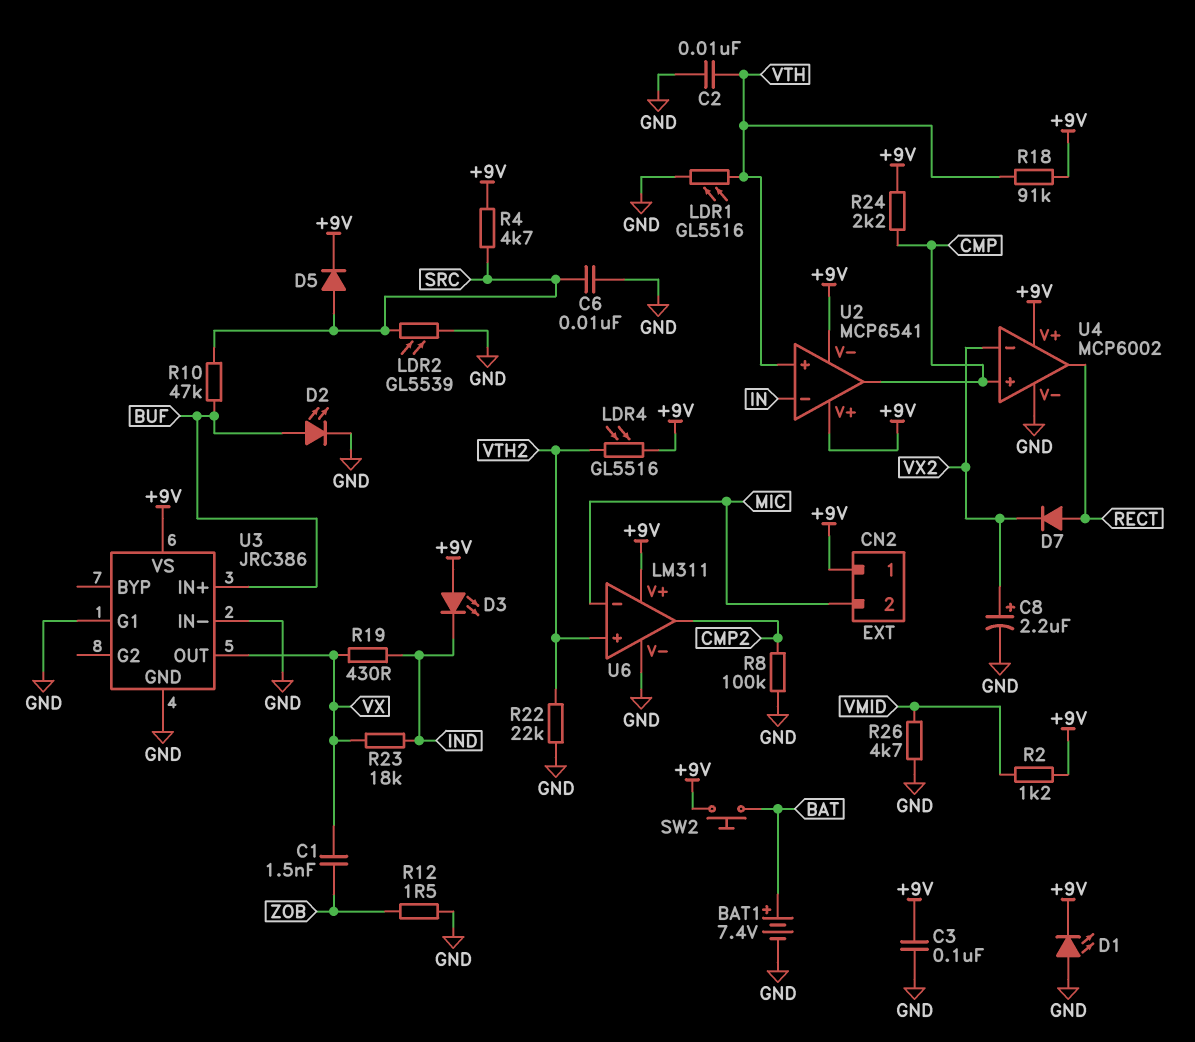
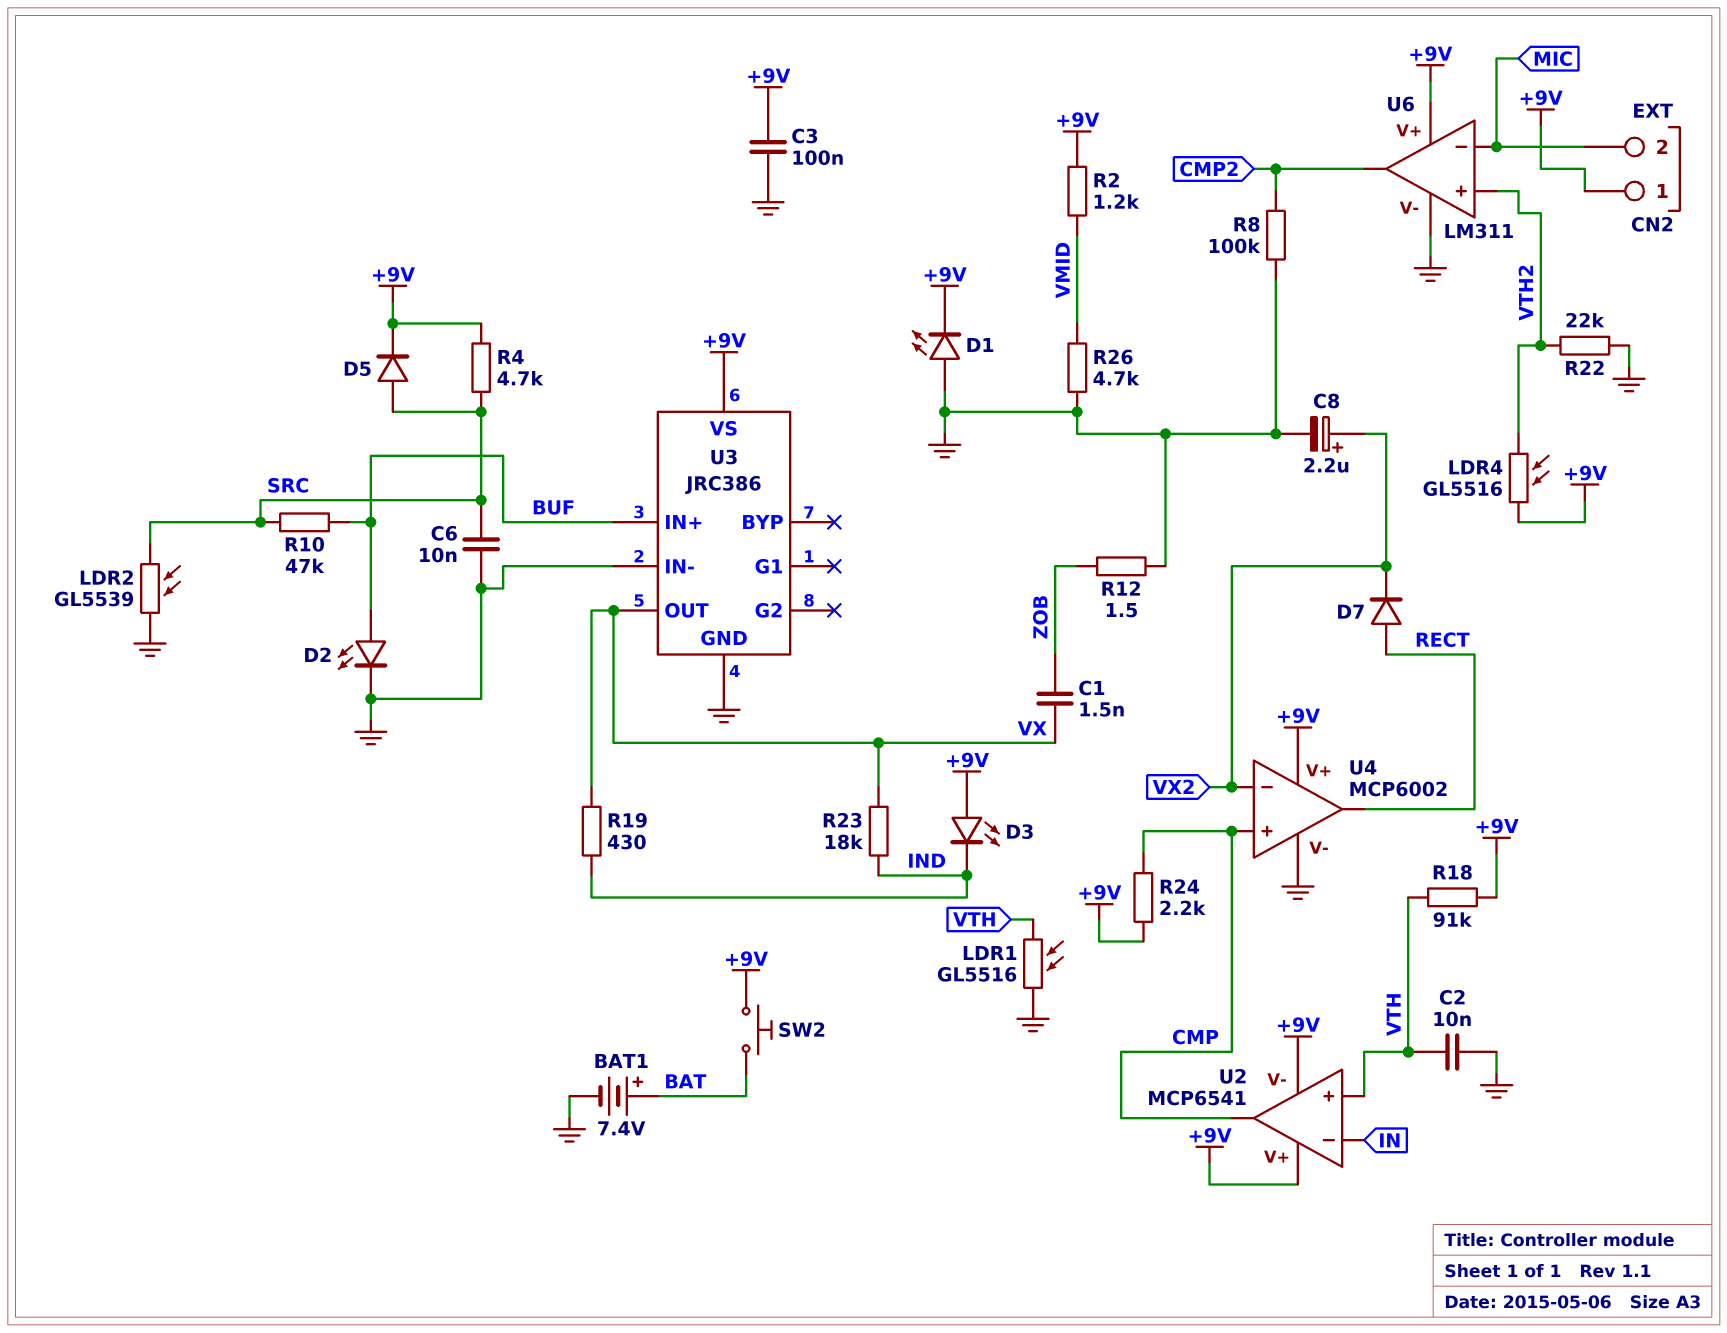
U3 pin G1: GND -> none

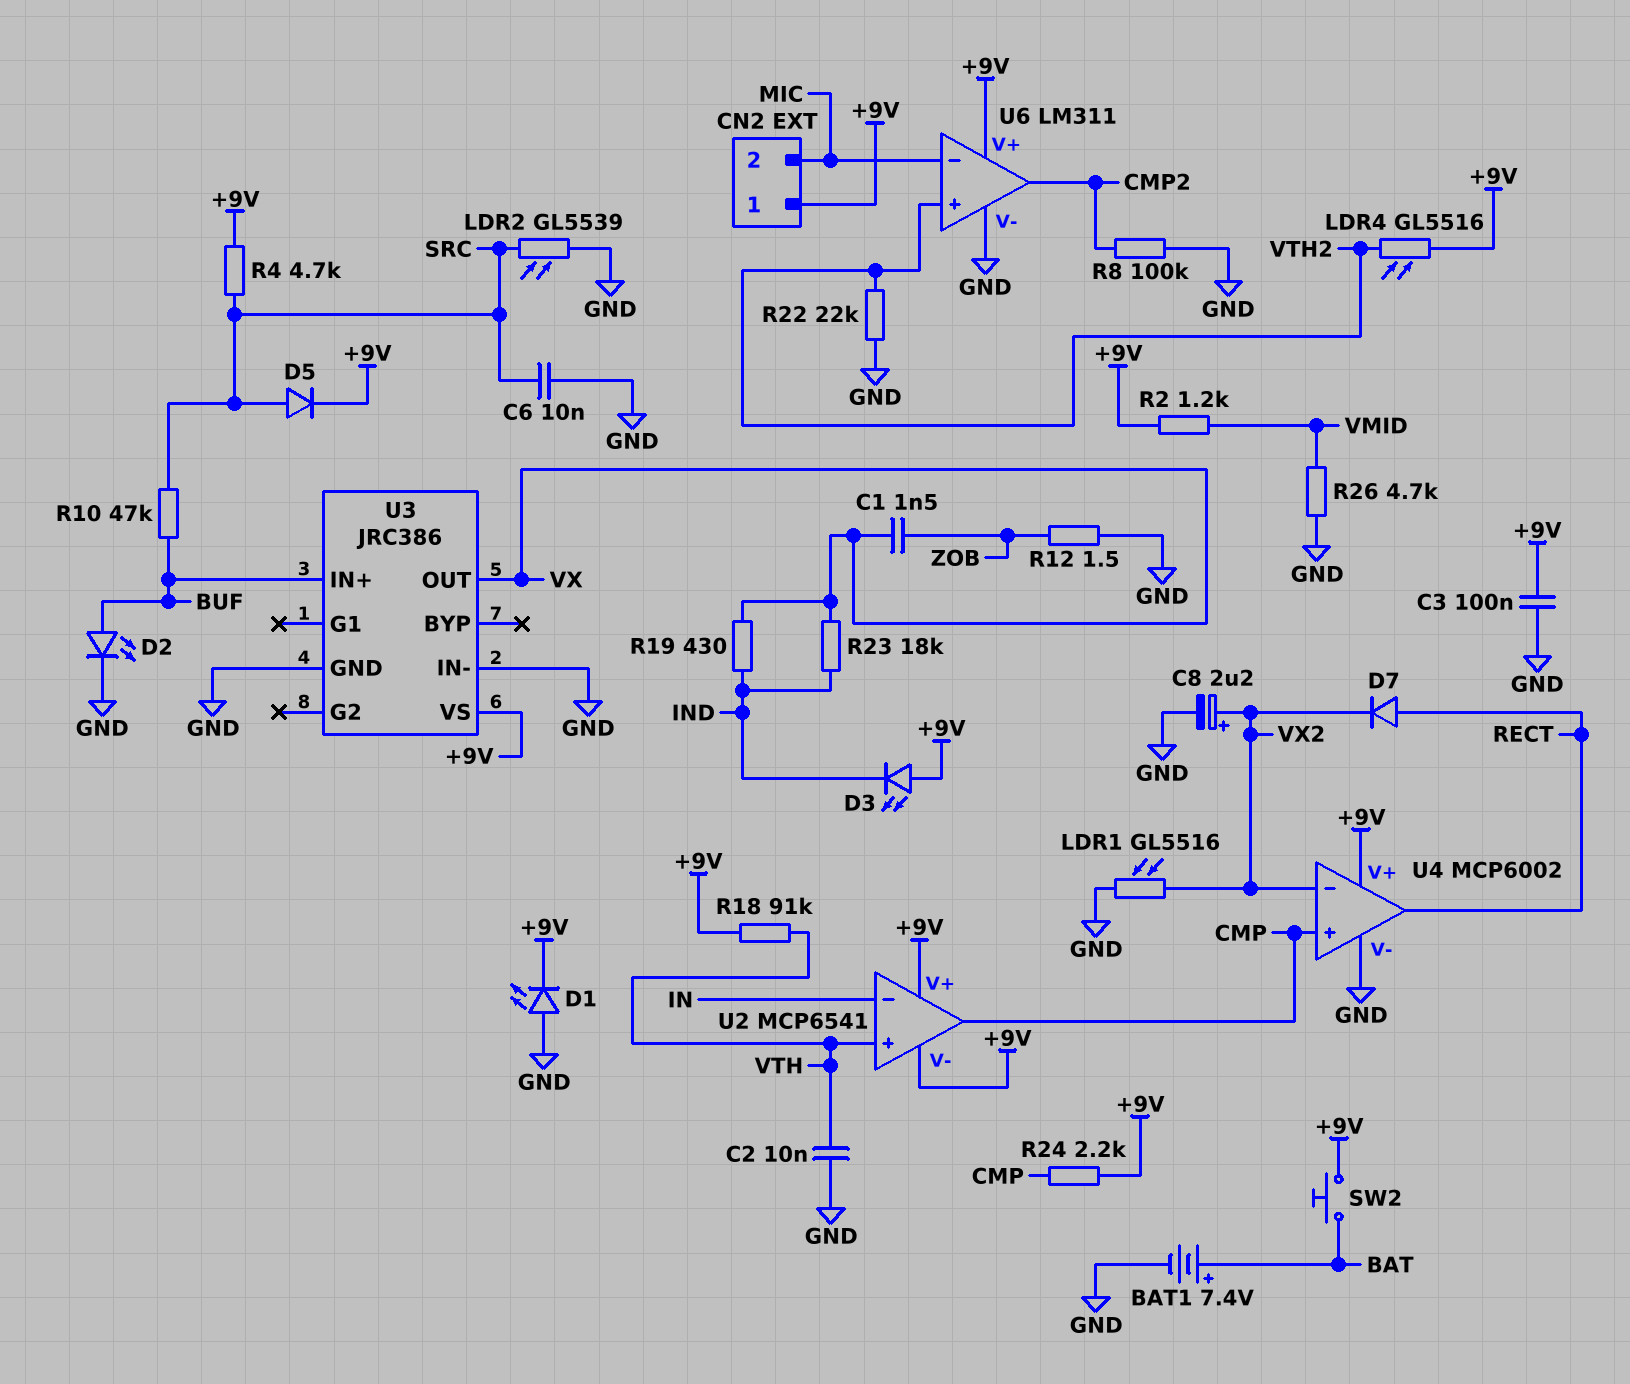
LDR1: GL5516 (GND, VTH) -> GL5516 (GND, VX2)

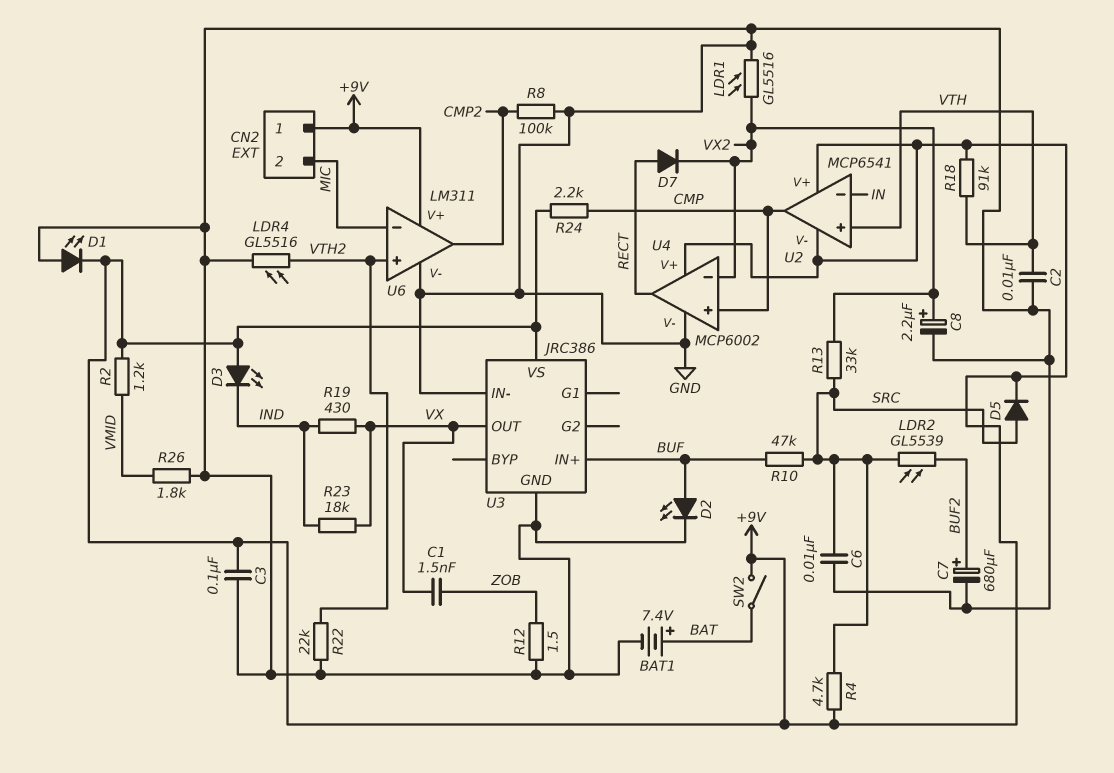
C7: none -> 680uF (plus BUF2, minus GND)
LDR2: GL5539 (GND, SRC) -> GL5539 (BUF2, SRC)
LDR4: GL5516 (+9V, VTH2) -> GL5516 (GND, VTH2)
R13: none -> 33k (SRC, VX2)
R26: 4.7k (GND, VMID) -> 1.8k (GND, VMID)
SW2: button (+9V, BAT) -> switch (+9V, BAT)

